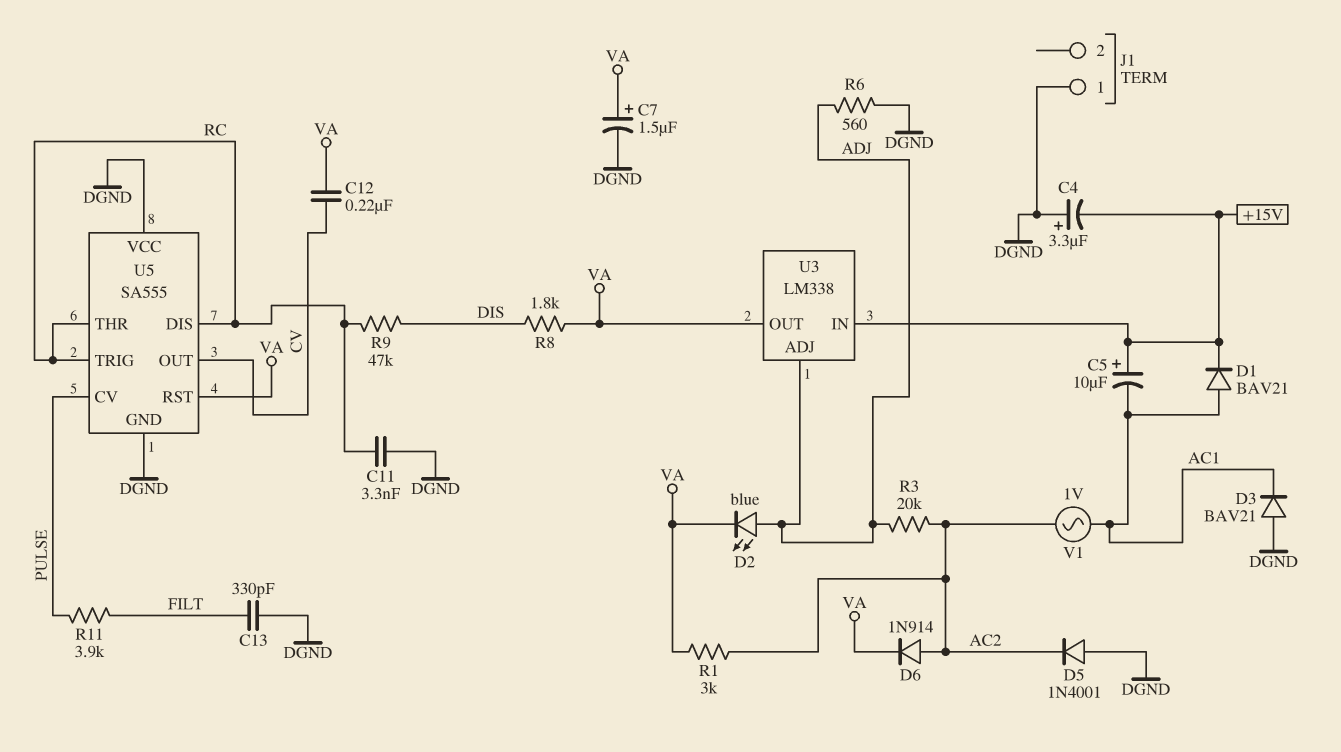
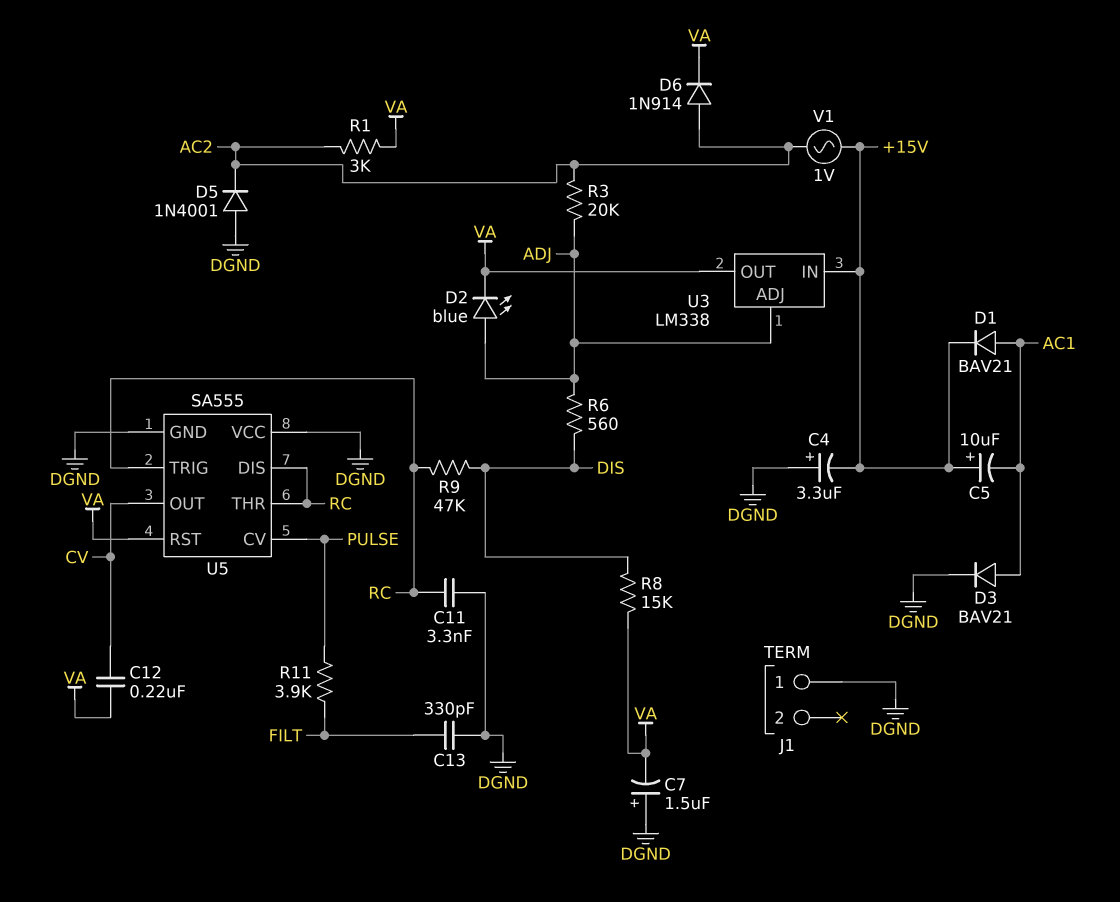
C7: 1.5uF (plus VA, minus DGND) -> 1.5uF (plus DGND, minus VA)
D3: diode BAV21 (A DGND, K AC1) -> diode BAV21 (A AC1, K DGND)
R6: 560 (ADJ, DGND) -> 560 (ADJ, DIS)
R8: 1.8k (DIS, VA) -> 15k (DIS, VA)
V1: AC 1V (AC1, AC2) -> AC 1V (+15V, AC2)

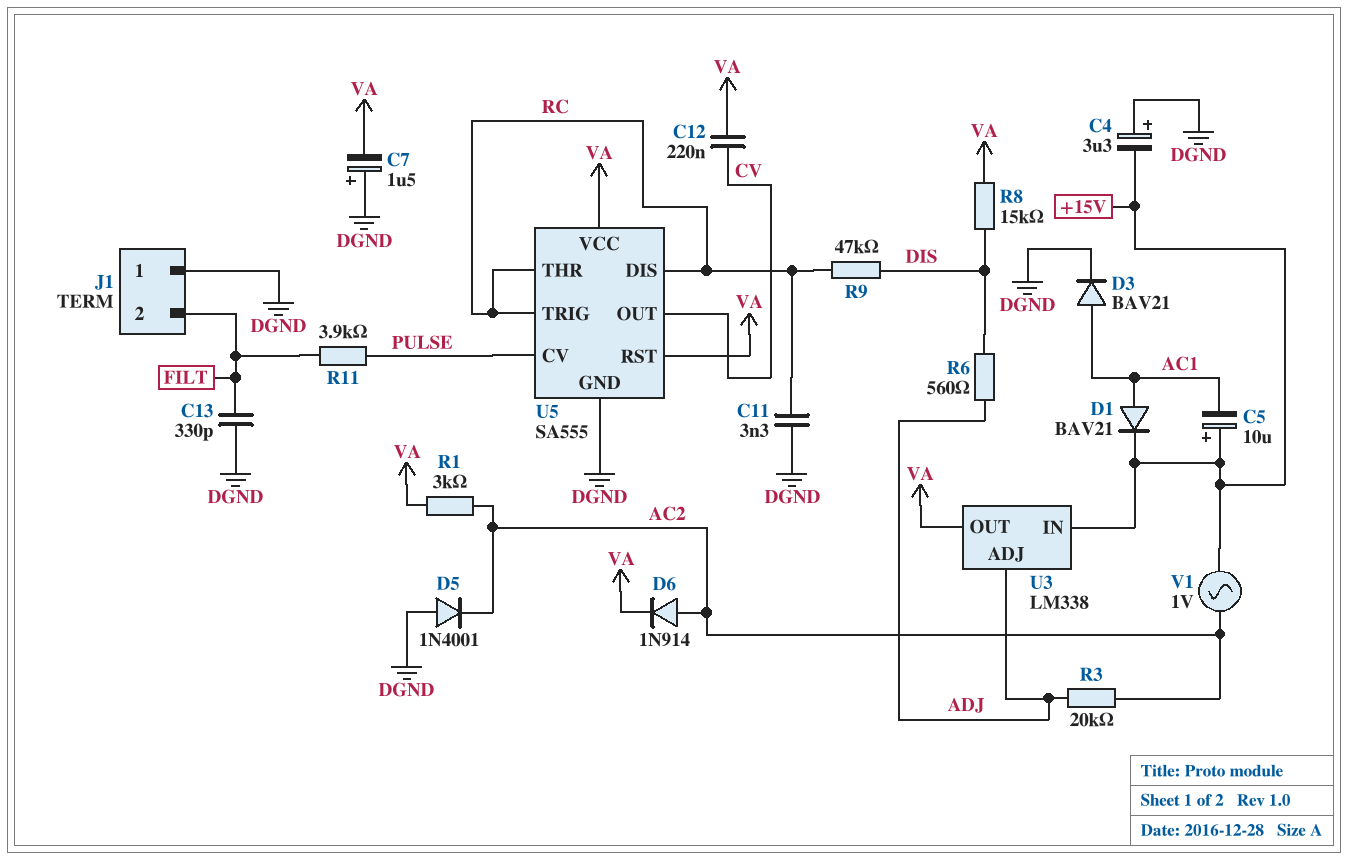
D2: LED blue (A ADJ, K VA) -> none
J1 pin 2: none -> FILT
U5 pin VCC: DGND -> VA

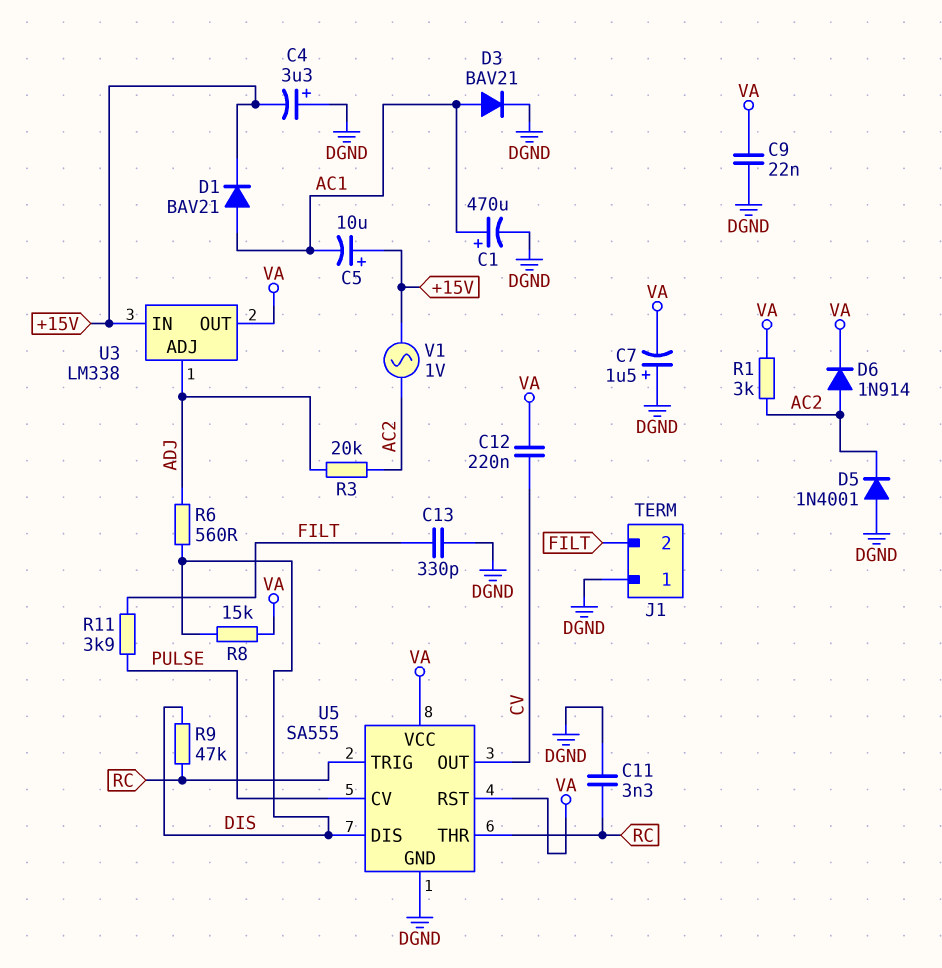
C1: none -> 470uF (plus AC1, minus DGND)
C9: none -> 22nF (DGND, VA)
U5 pin DIS: RC -> DIS

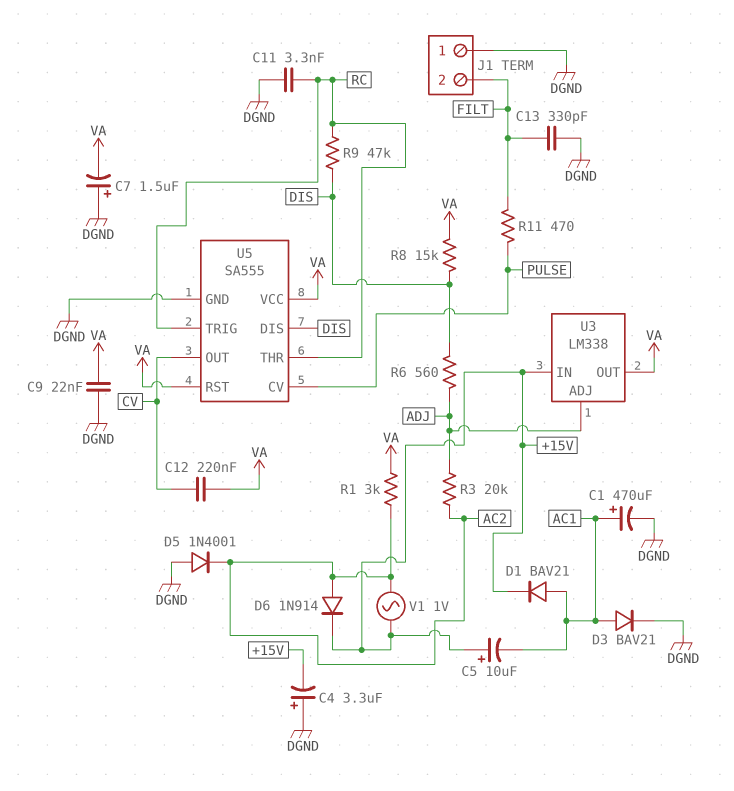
D6: diode 1N914 (A AC2, K VA) -> diode 1N914 (A AC2, K +15V)
R11: 3.9k (FILT, PULSE) -> 470 (FILT, PULSE)

